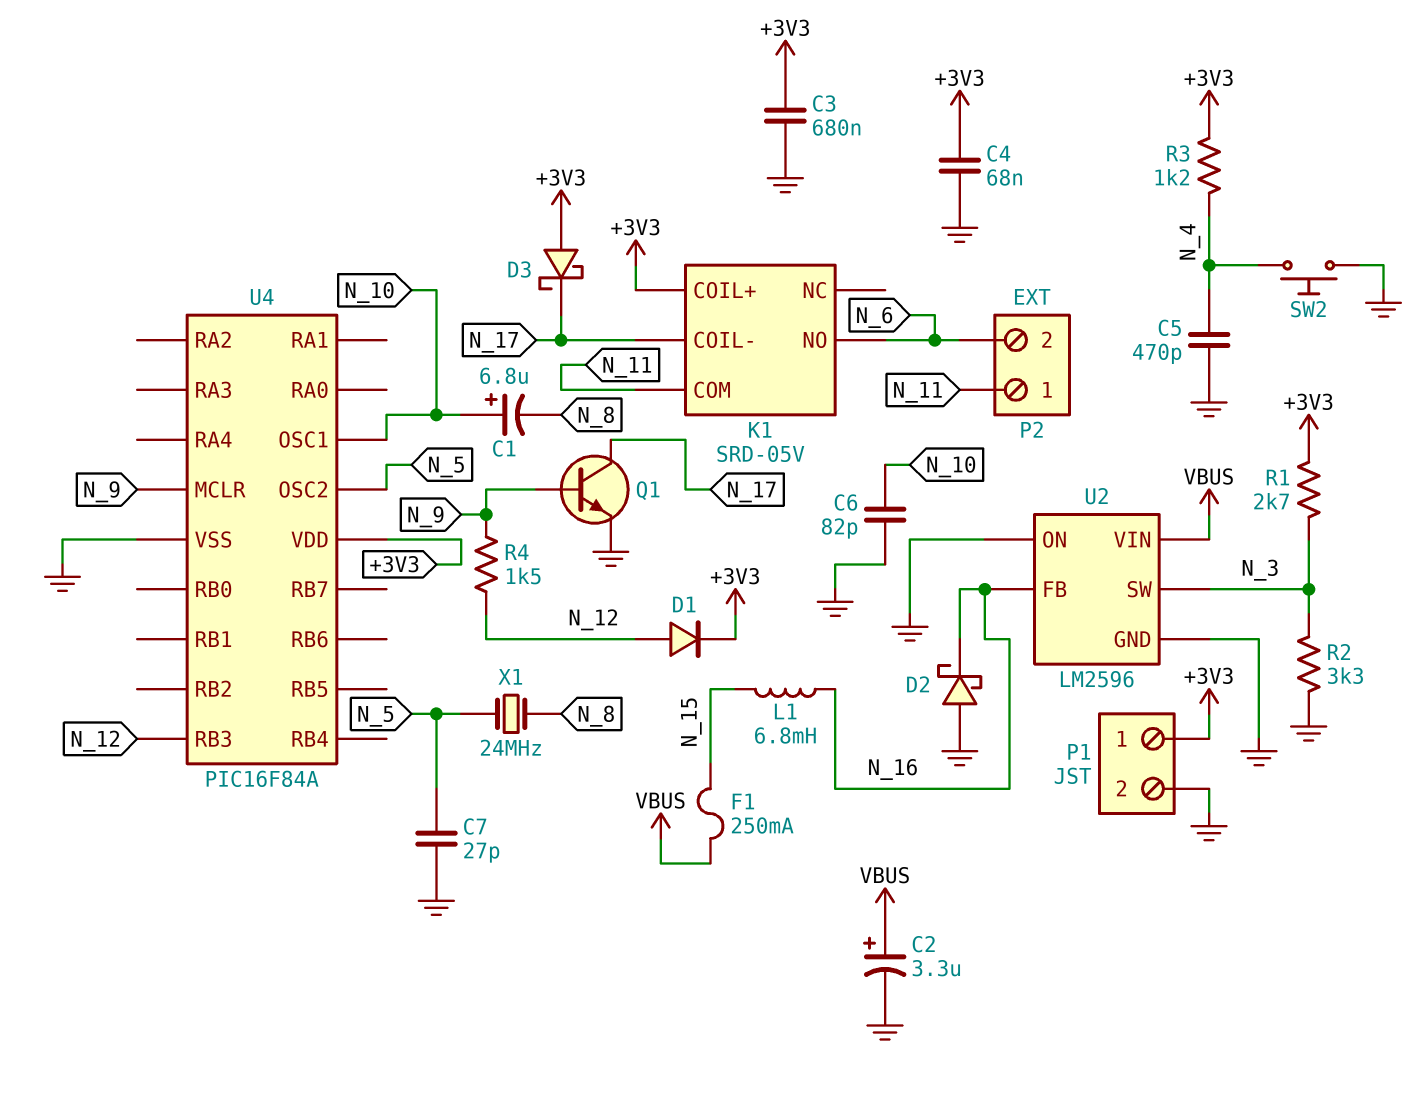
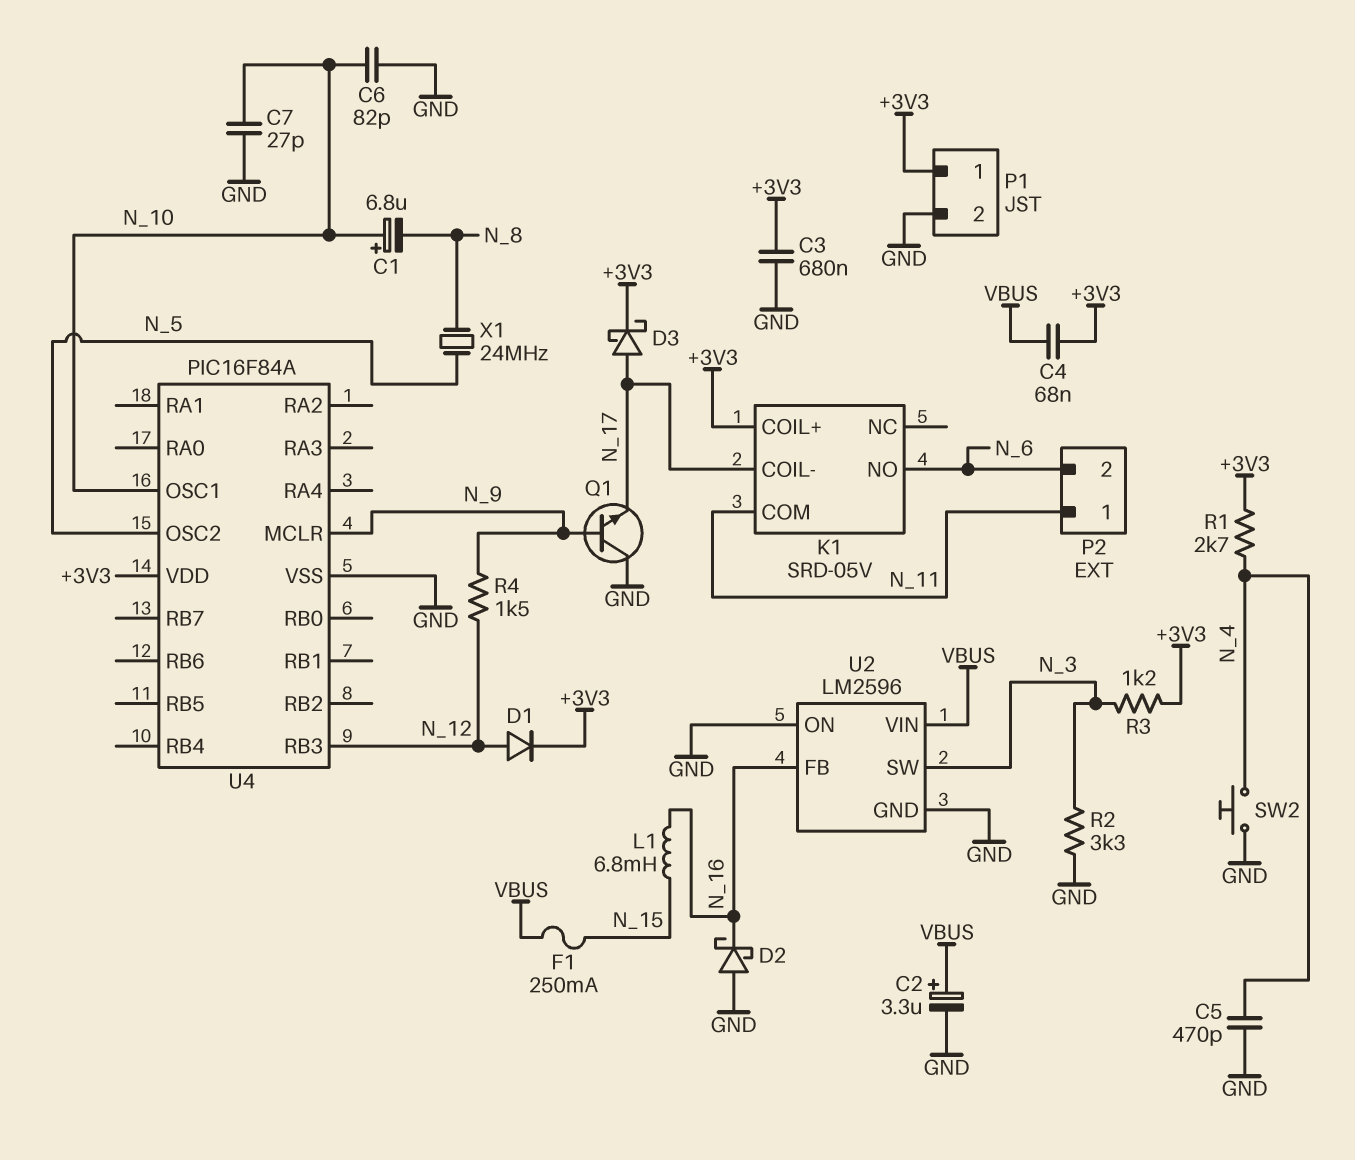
C4: 68nF (+3V3, GND) -> 68nF (+3V3, VBUS)
C7: 27pF (GND, N_5) -> 27pF (GND, N_10)
D3: schottky (A +3V3, K N_17) -> schottky (A N_17, K +3V3)
Q1: NPN (B N_9, C N_17, E GND) -> NPN (B N_9, C GND, E N_17)
R1: 2.7k (+3V3, N_3) -> 2.7k (+3V3, N_4)
R3: 1.2k (+3V3, N_4) -> 1.2k (+3V3, N_3)

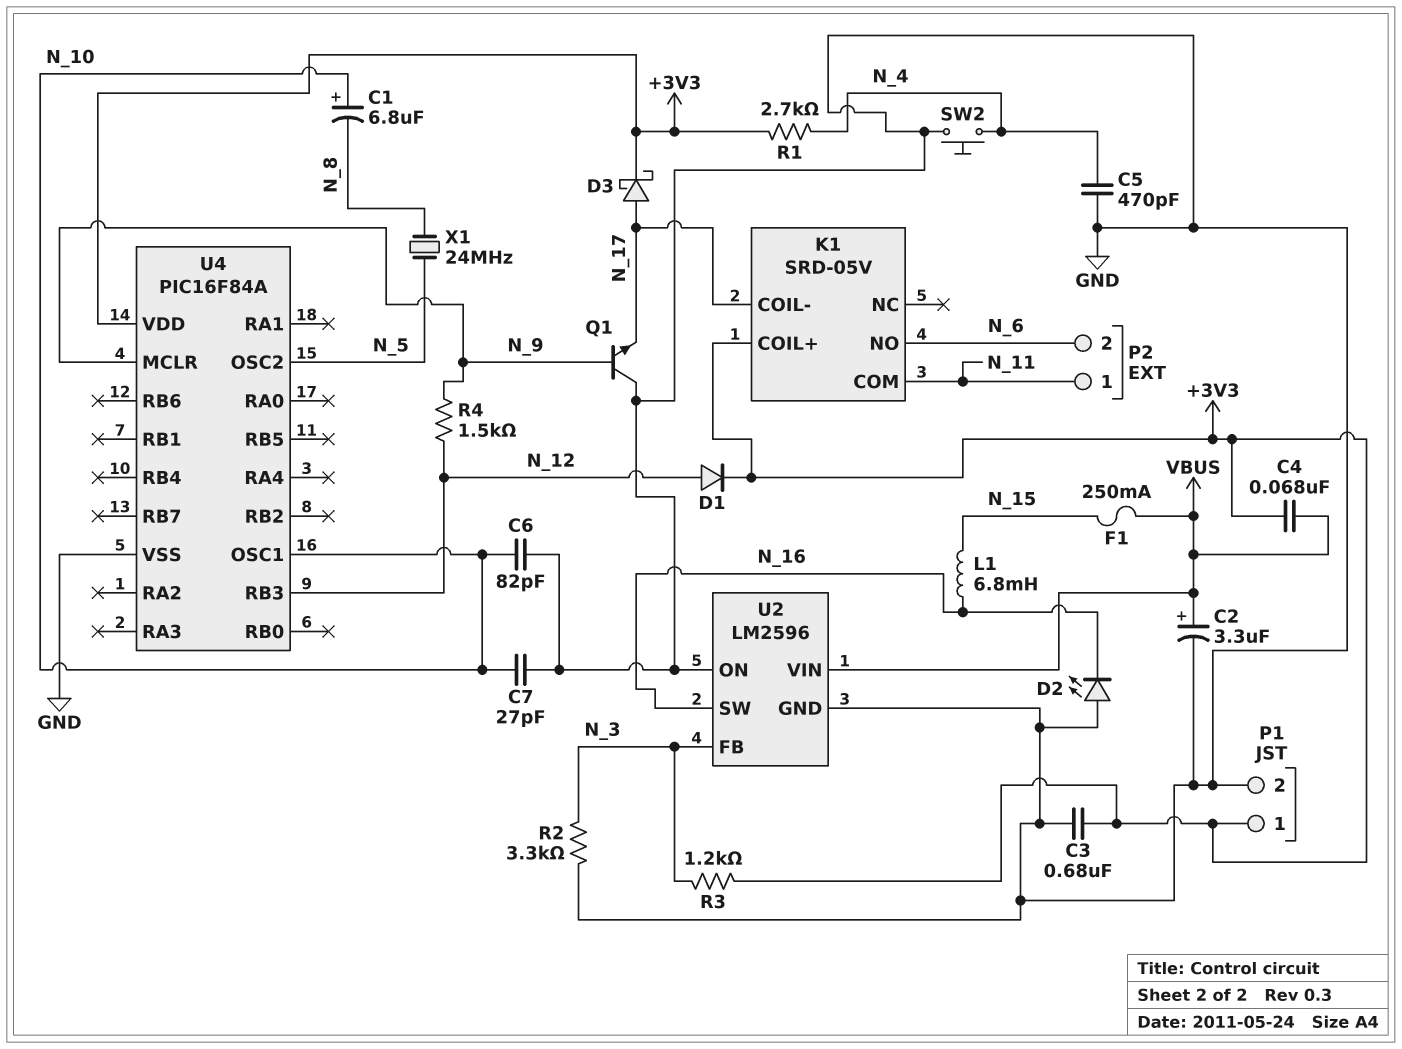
D2: schottky (A GND, K N_16) -> LED (A GND, K N_16)
U2 pin FB: N_16 -> N_3
U2 pin SW: N_3 -> N_16

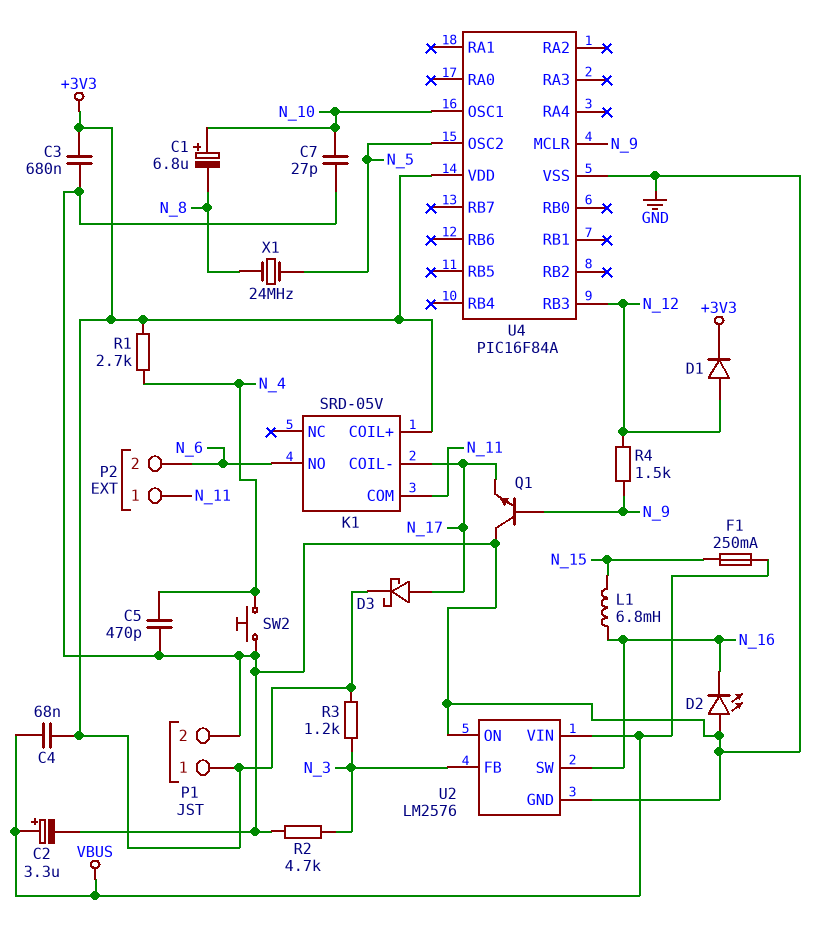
C6: 82pF (GND, N_10) -> none
R2: 3.3k (GND, N_3) -> 4.7k (GND, N_3)
U2: LM2596 -> LM2576

